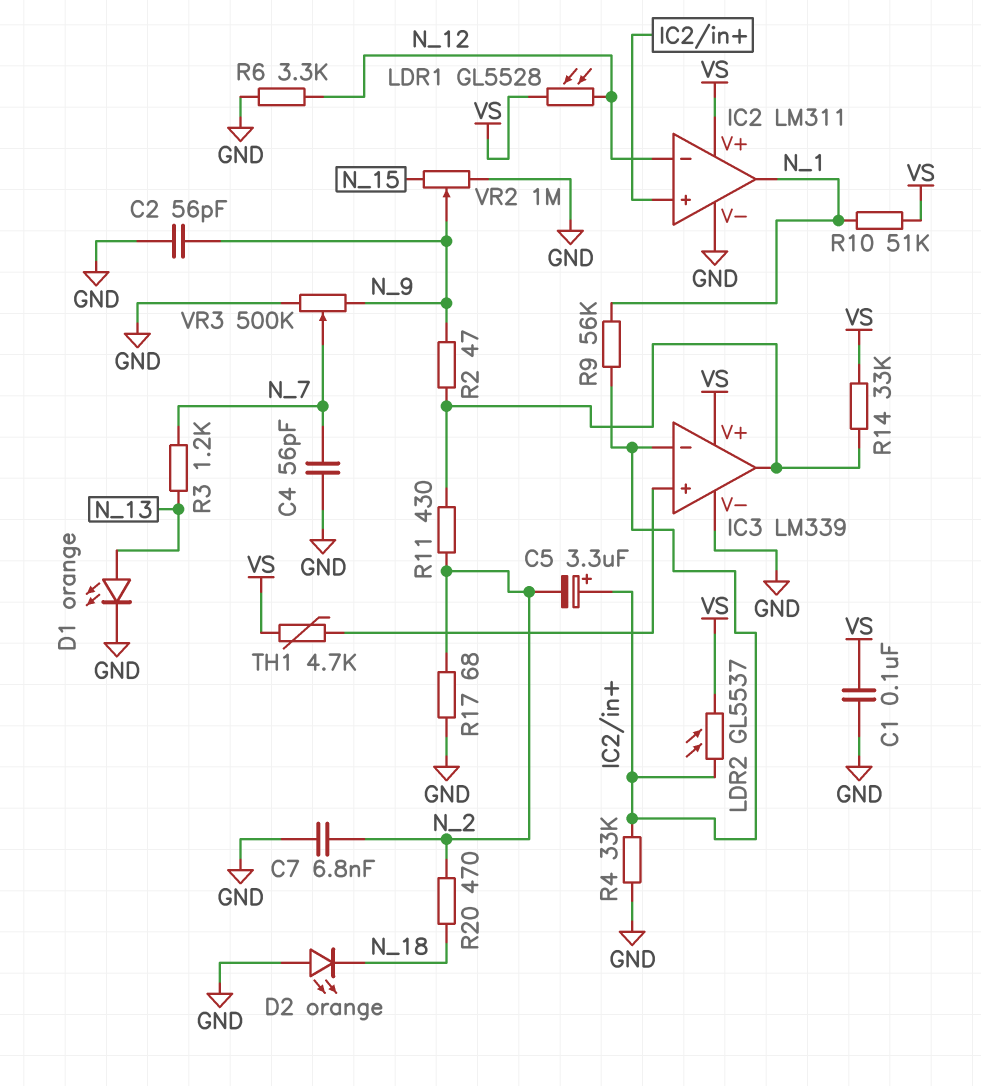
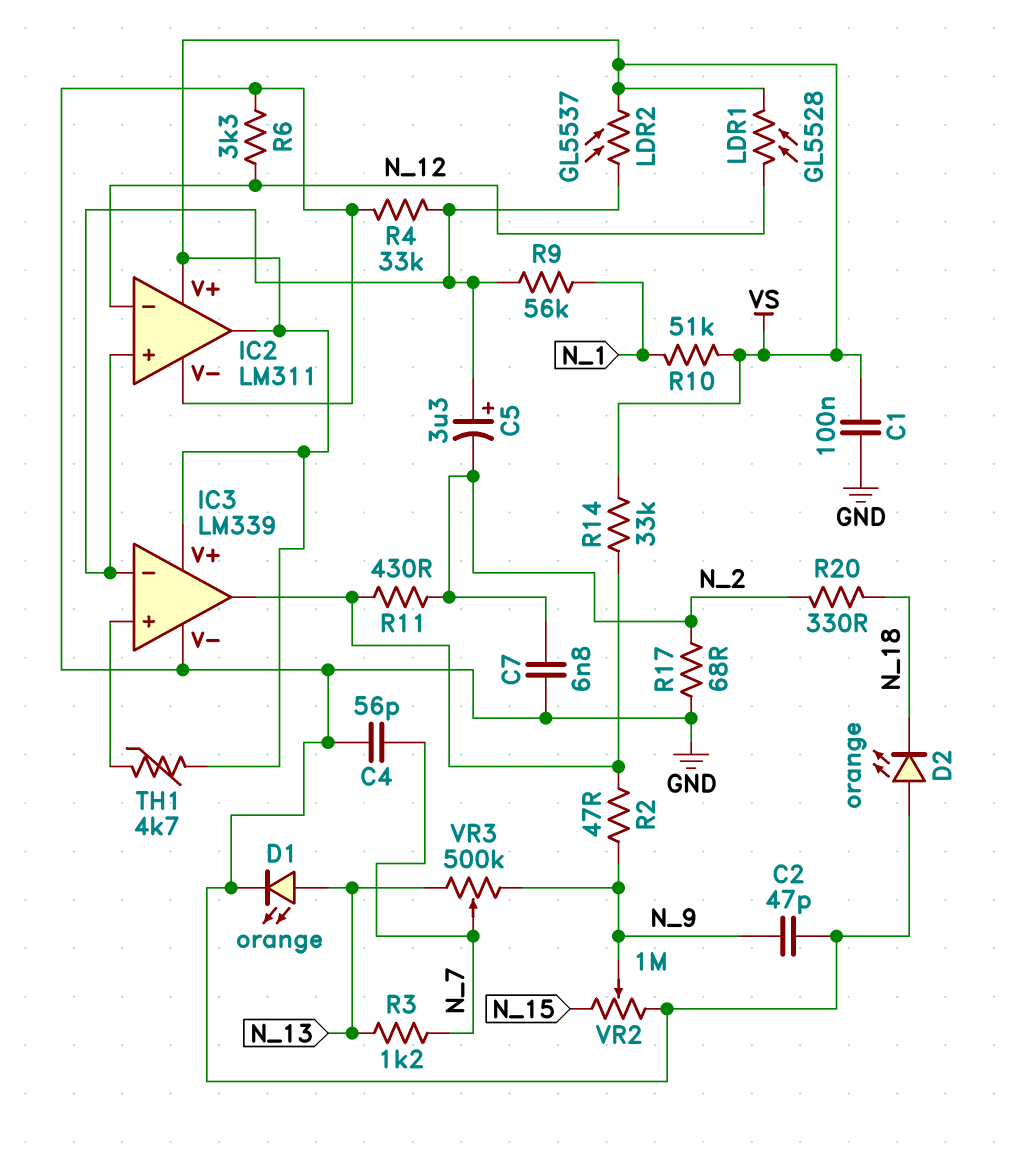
C2: 56pF (GND, N_9) -> 47pF (GND, N_9)
IC2 pin out: N_1 -> VS
R20: 470 (N_2, N_18) -> 330 (N_2, N_18)
VR3: 500k (GND, N_9, wiper N_7) -> 500k (N_9, N_13, wiper N_7)

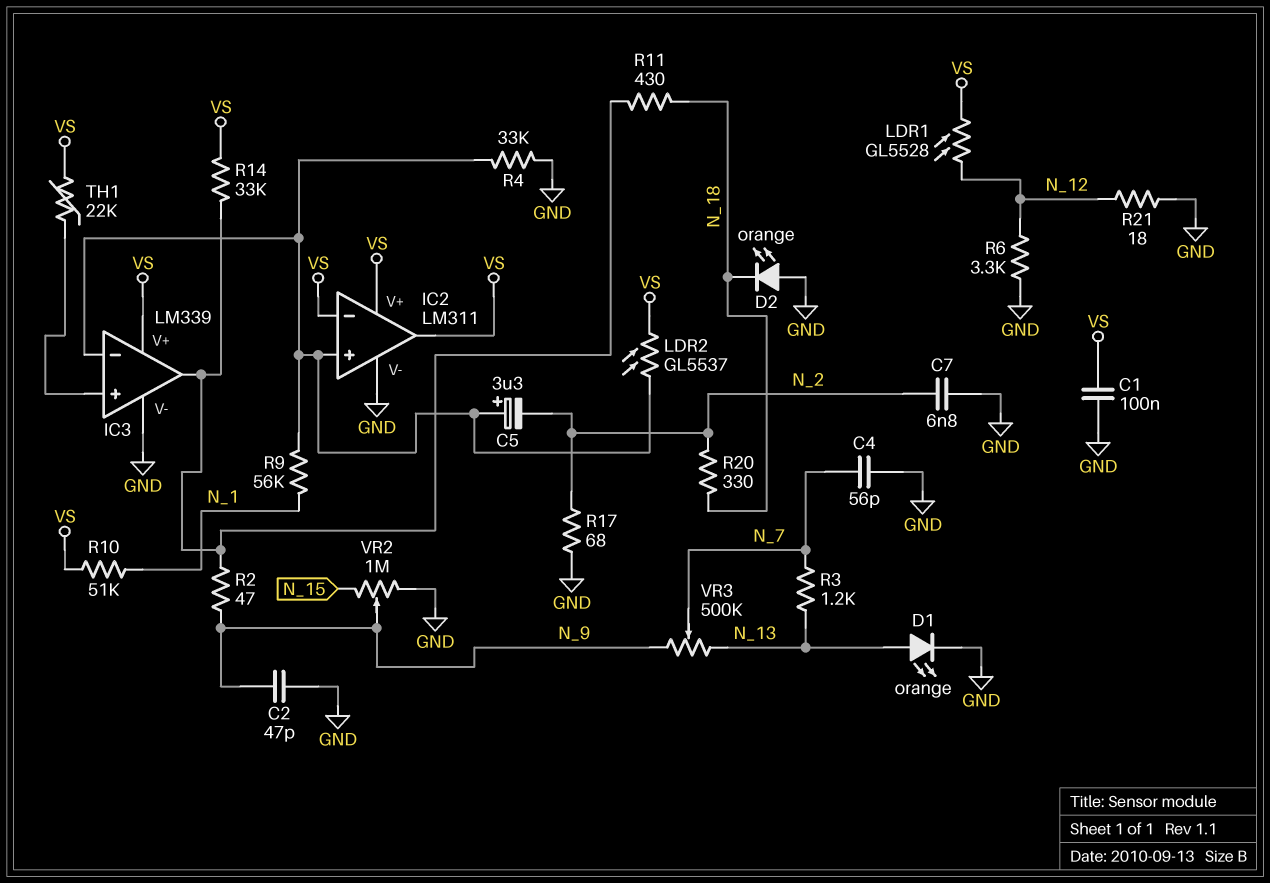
IC2 pin in-: N_12 -> VS
R11: 430 (IC3/out, N_2) -> 430 (IC3/out, N_18)
R21: none -> 18 (GND, N_12)
TH1: 4.7k (IC3/in+, VS) -> 22k (IC3/in+, VS)

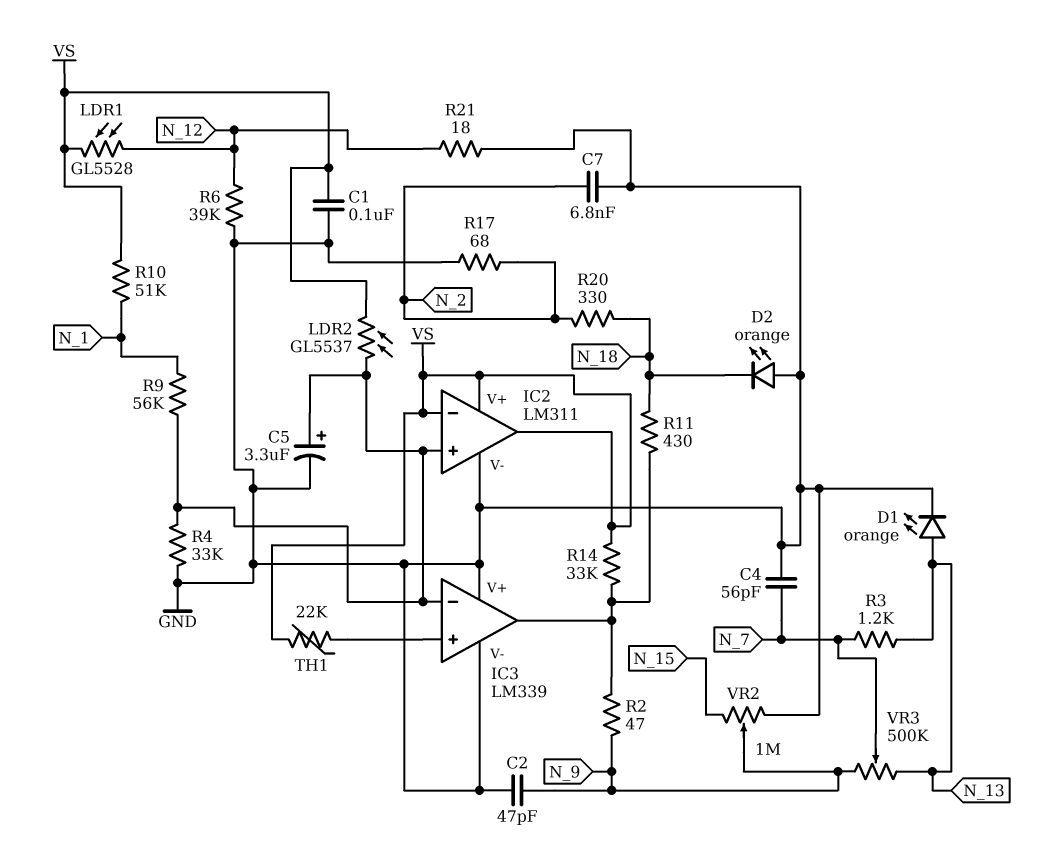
C5: 3.3uF (plus IC2/in+, minus N_2) -> 3.3uF (plus IC2/in+, minus GND)
IC3 pin V+: VS -> GND
R6: 3.3k (GND, N_12) -> 39k (GND, N_12)

